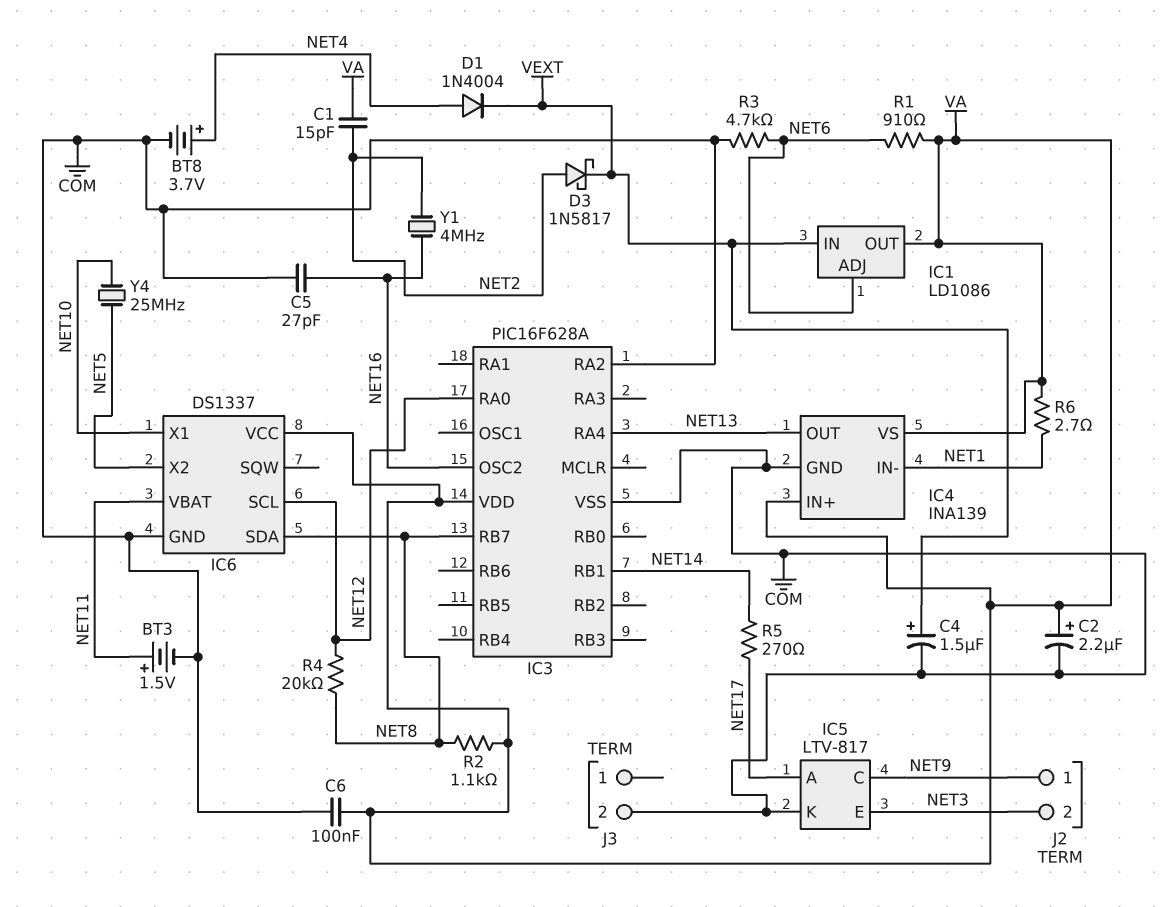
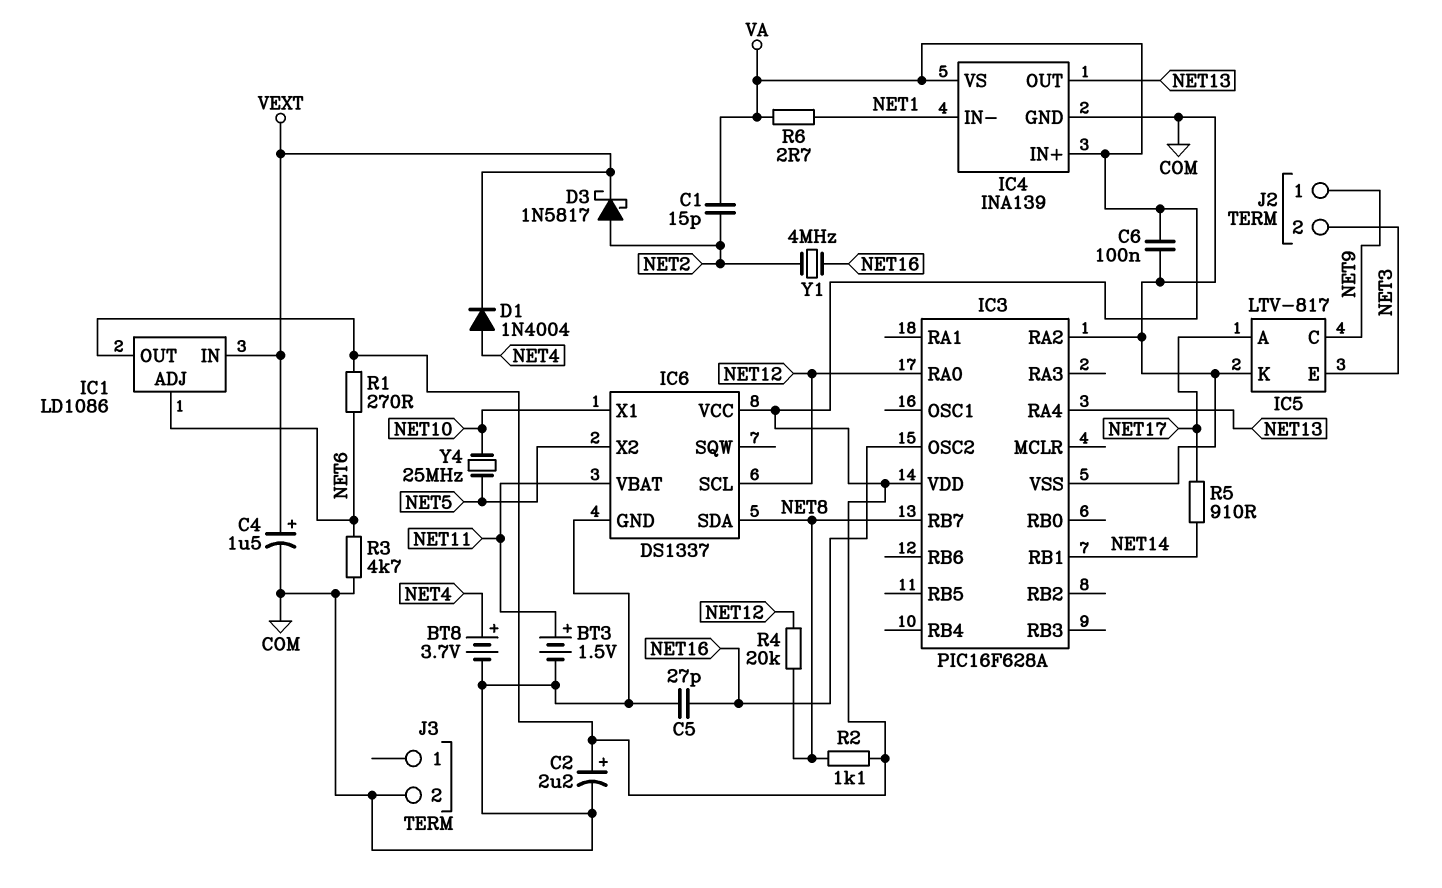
R1: 910 (NET6, VA) -> 270 (NET6, VA)
R5: 270 (NET14, NET17) -> 910 (NET14, NET17)

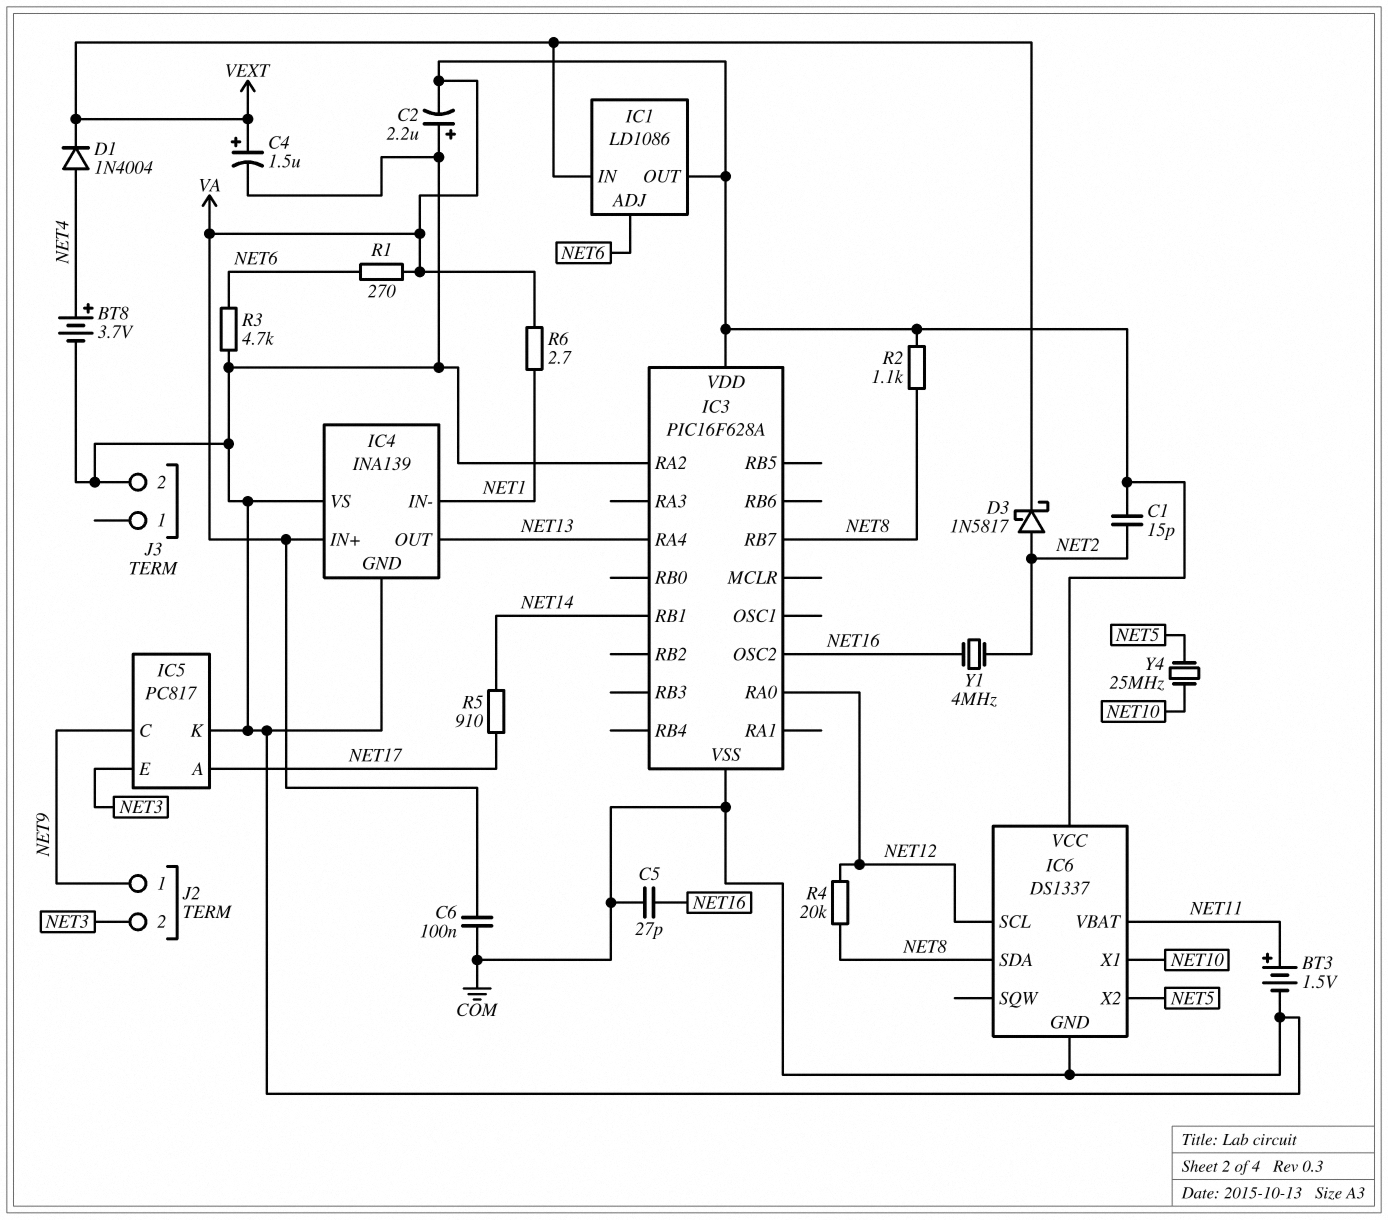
C2: 2.2uF (plus VA, minus COM) -> 2.2uF (plus COM, minus VA)
IC4 pin VS: VA -> COM
IC5: LTV-817 -> PC817

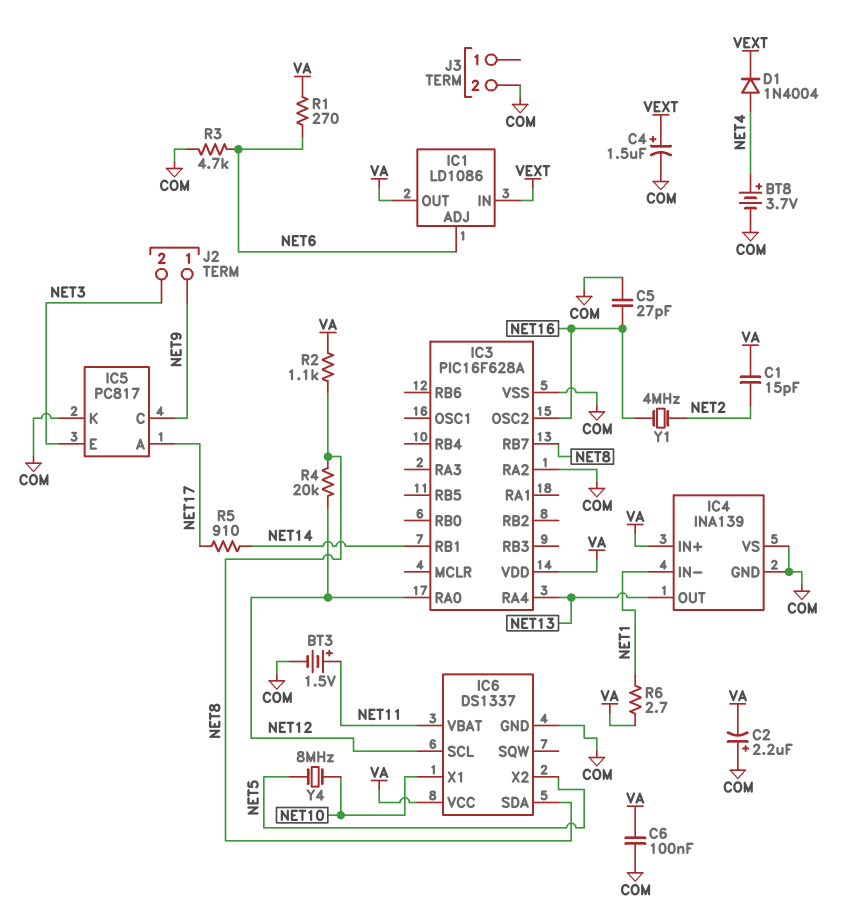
D3: schottky 1N5817 (A NET2, K VEXT) -> none
Y4: 25MHz (NET5, NET10) -> 8MHz (NET5, NET10)

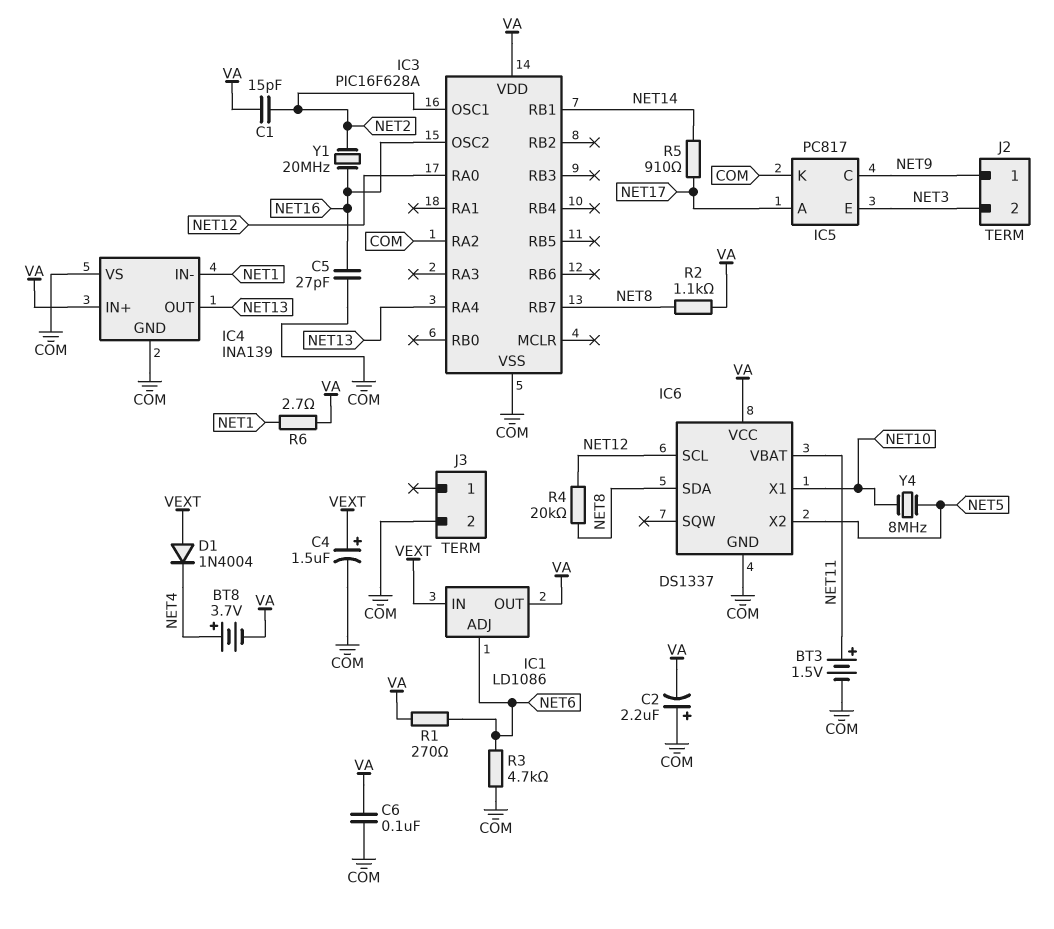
BT8: 3.7V (plus NET4, minus COM) -> 3.7V (plus NET4, minus VA)
D1: diode 1N4004 (A NET4, K VEXT) -> diode 1N4004 (A VEXT, K NET4)
IC3 pin OSC1: none -> NET2
Y1: 4MHz (NET2, NET16) -> 20MHz (NET2, NET16)

